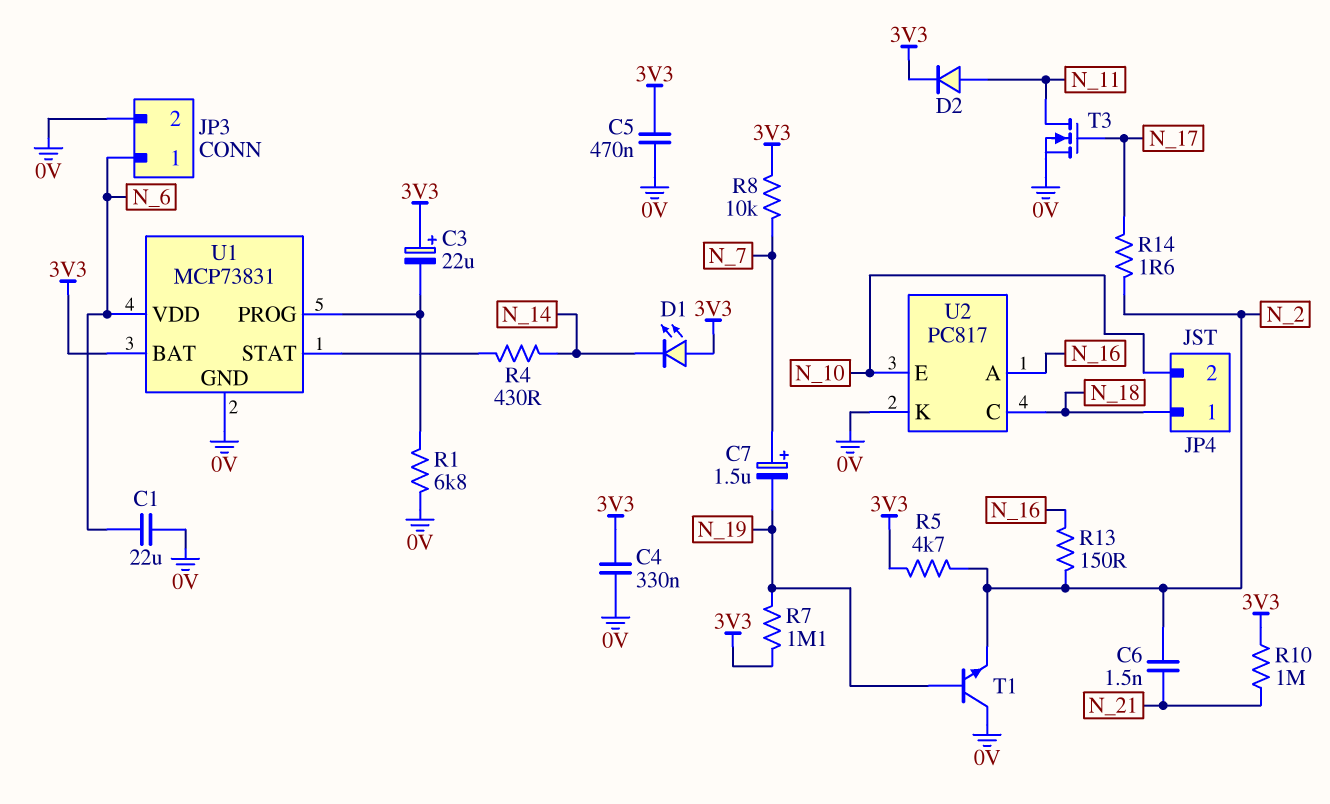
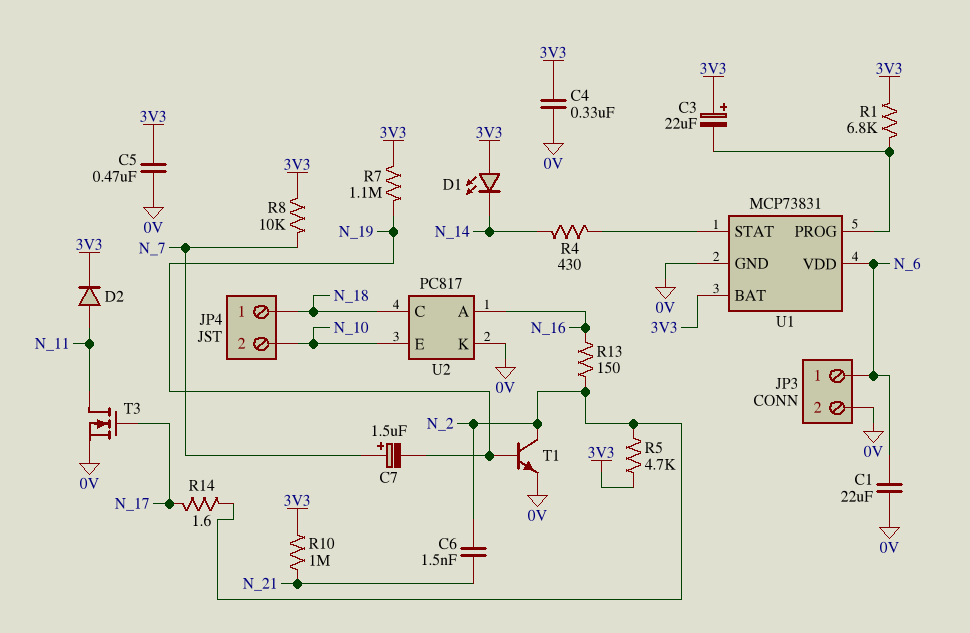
R1: 6.8k (0V, U1/PROG) -> 6.8k (3V3, U1/PROG)
T1: NPN (B N_19, C 0V, E N_2) -> NPN (B N_19, C N_2, E 0V)

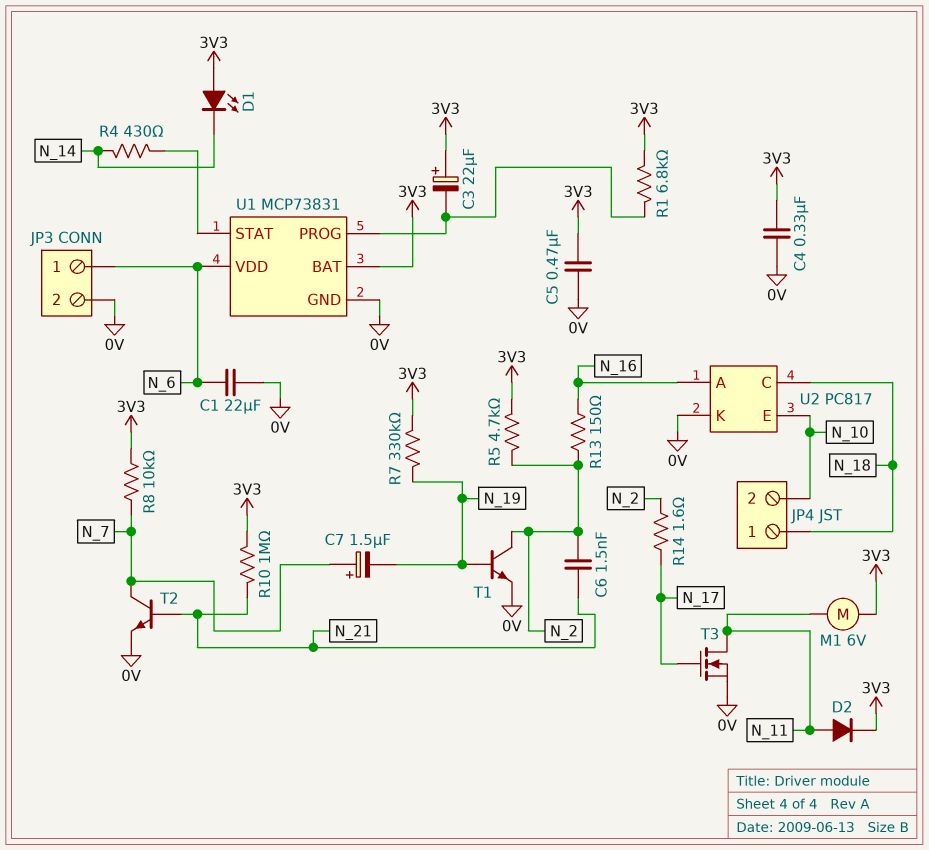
M1: none -> motor 6V (3V3, N_11)
R7: 1.1M (3V3, N_19) -> 330k (3V3, N_19)
T2: none -> NPN (B N_21, C N_7, E 0V)

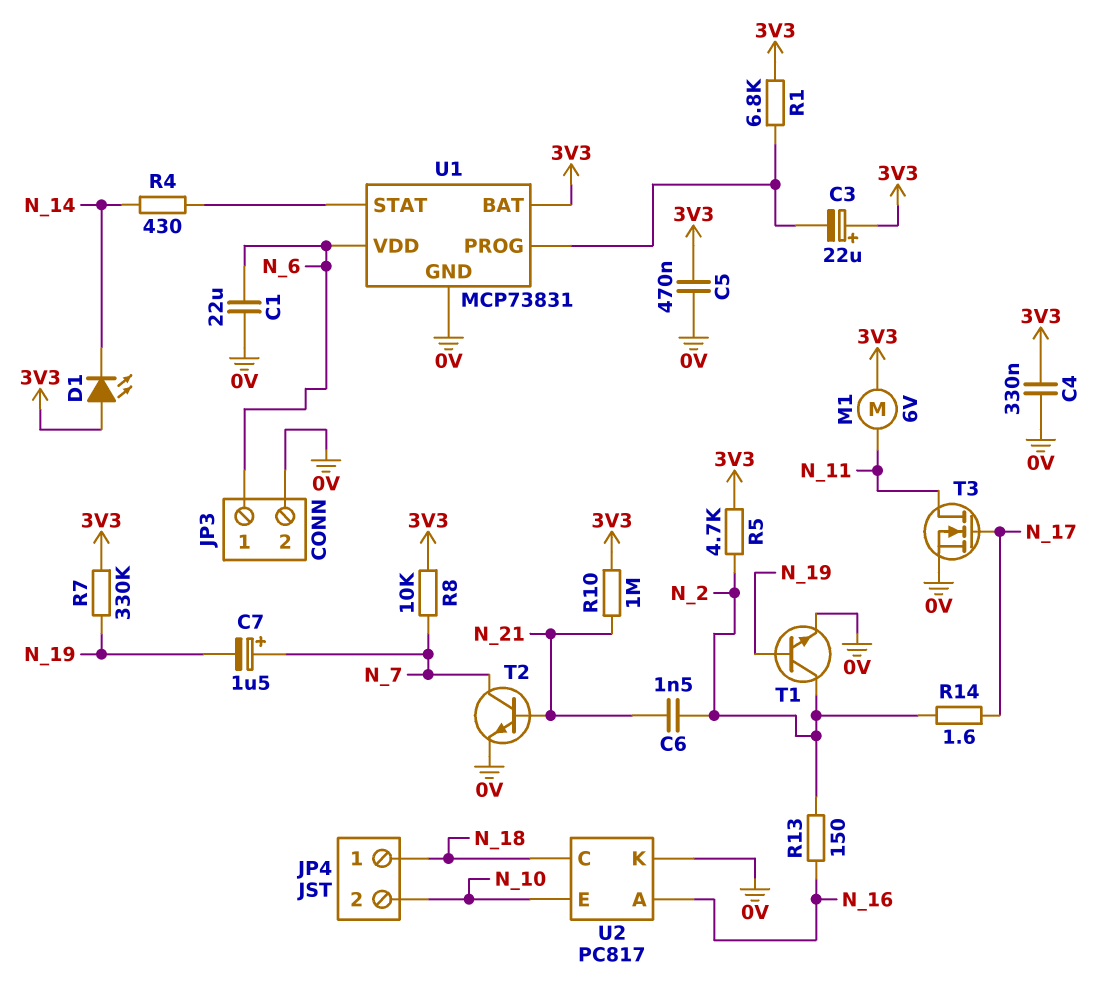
D2: diode (A N_11, K 3V3) -> none

